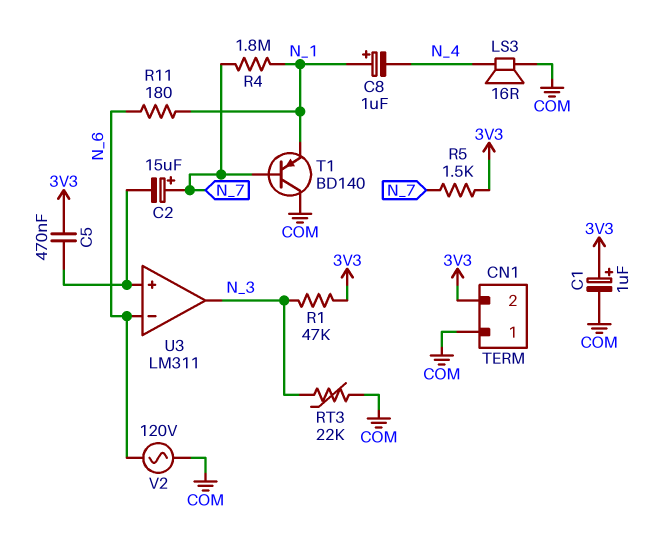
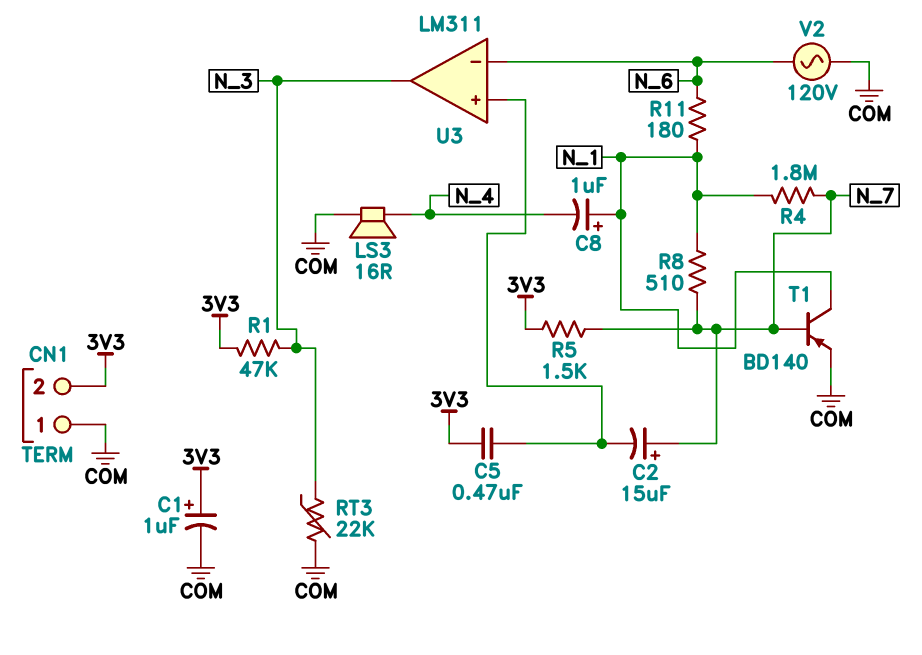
R8: none -> 510 (N_1, N_7)
T1: PNP BD140 (B N_7, C COM, E N_1) -> PNP BD140 (B N_7, C N_1, E COM)

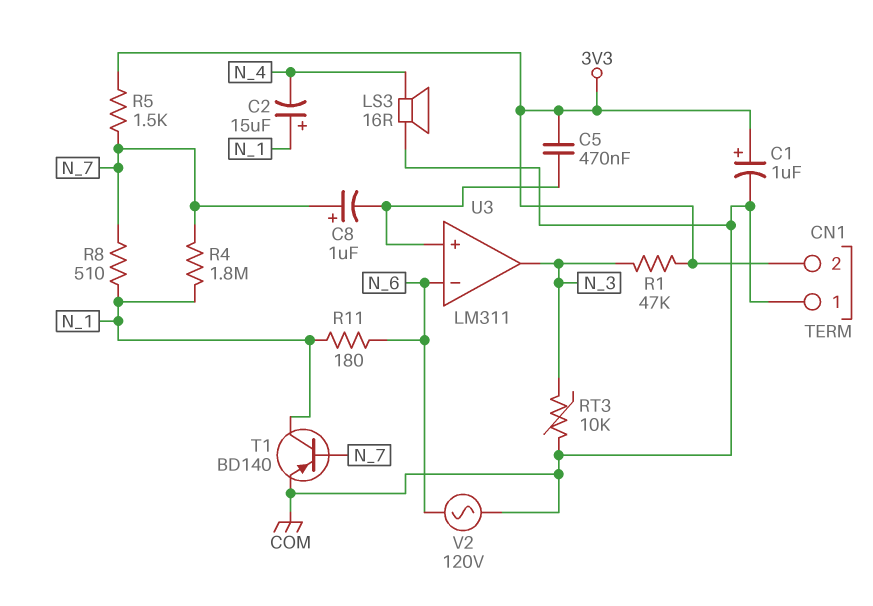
C2: 15uF (plus N_7, minus U3/in+) -> 15uF (plus N_1, minus N_4)
C8: 1uF (plus N_1, minus N_4) -> 1uF (plus N_7, minus U3/in+)
RT3: 22k (COM, N_3) -> 10k (COM, N_3)

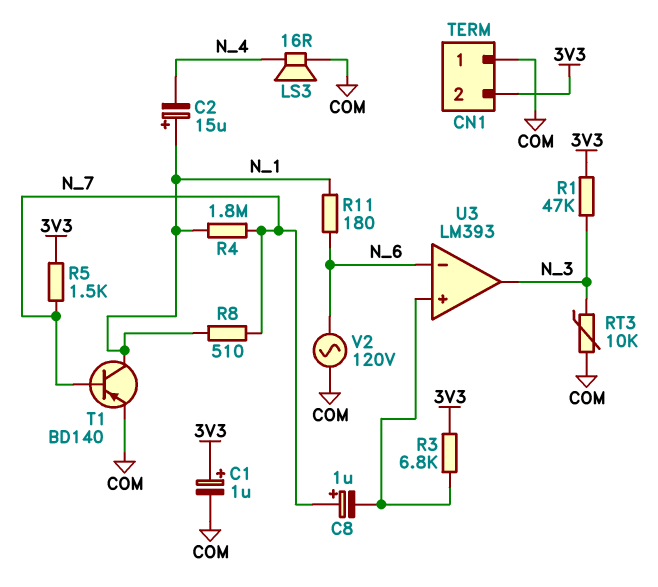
C5: 470nF (3V3, U3/in+) -> none
R3: none -> 6.8k (3V3, U3/in+)
U3: LM311 -> LM393

